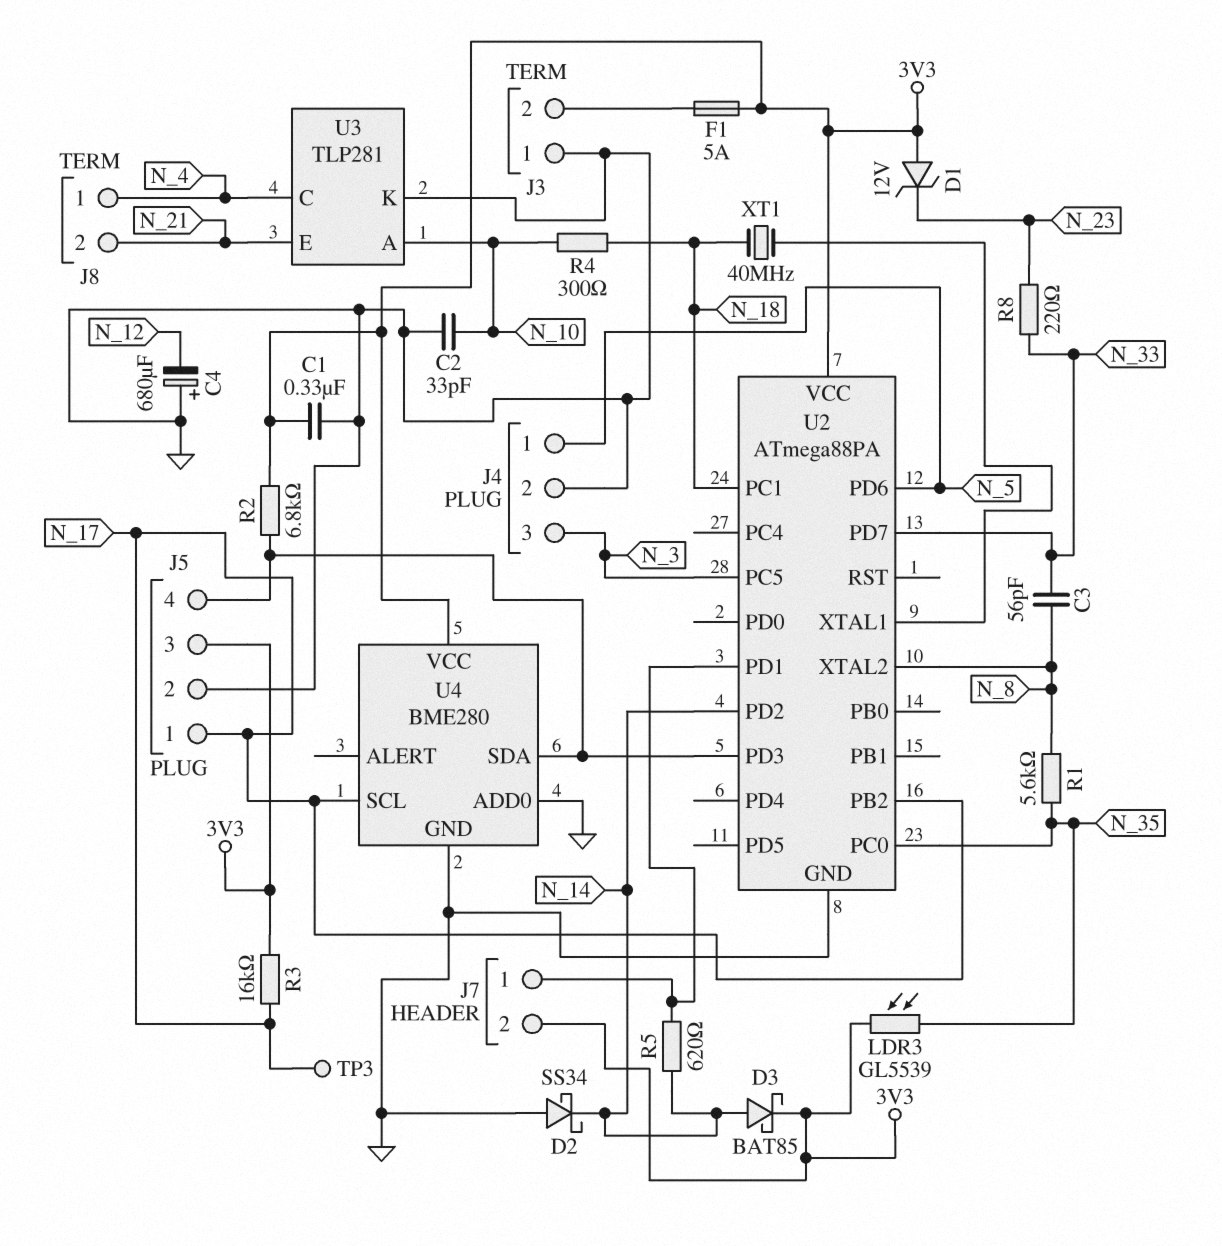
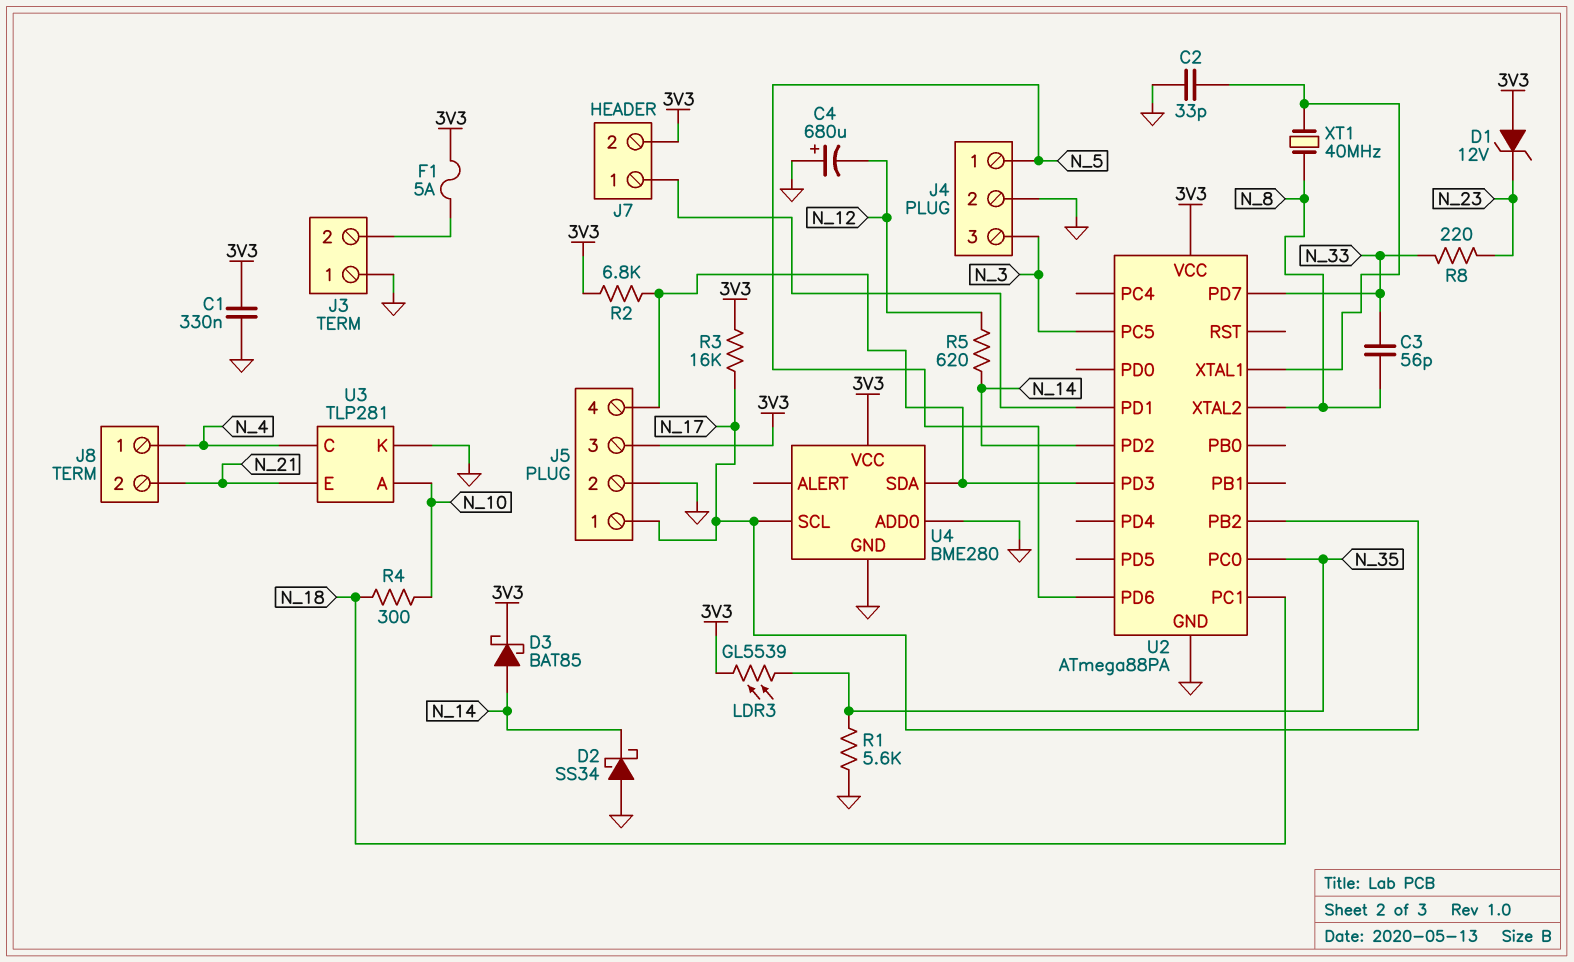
C2: 33pF (GND, N_10) -> 33pF (GND, U2/XTAL1)
R1: 5.6k (N_8, N_35) -> 5.6k (GND, N_35)
R5: 620 (J7/1, N_14) -> 620 (N_12, N_14)
TP3: test point (N_17) -> none
XT1: 40MHz (N_18, U2/XTAL1) -> 40MHz (N_8, U2/XTAL1)

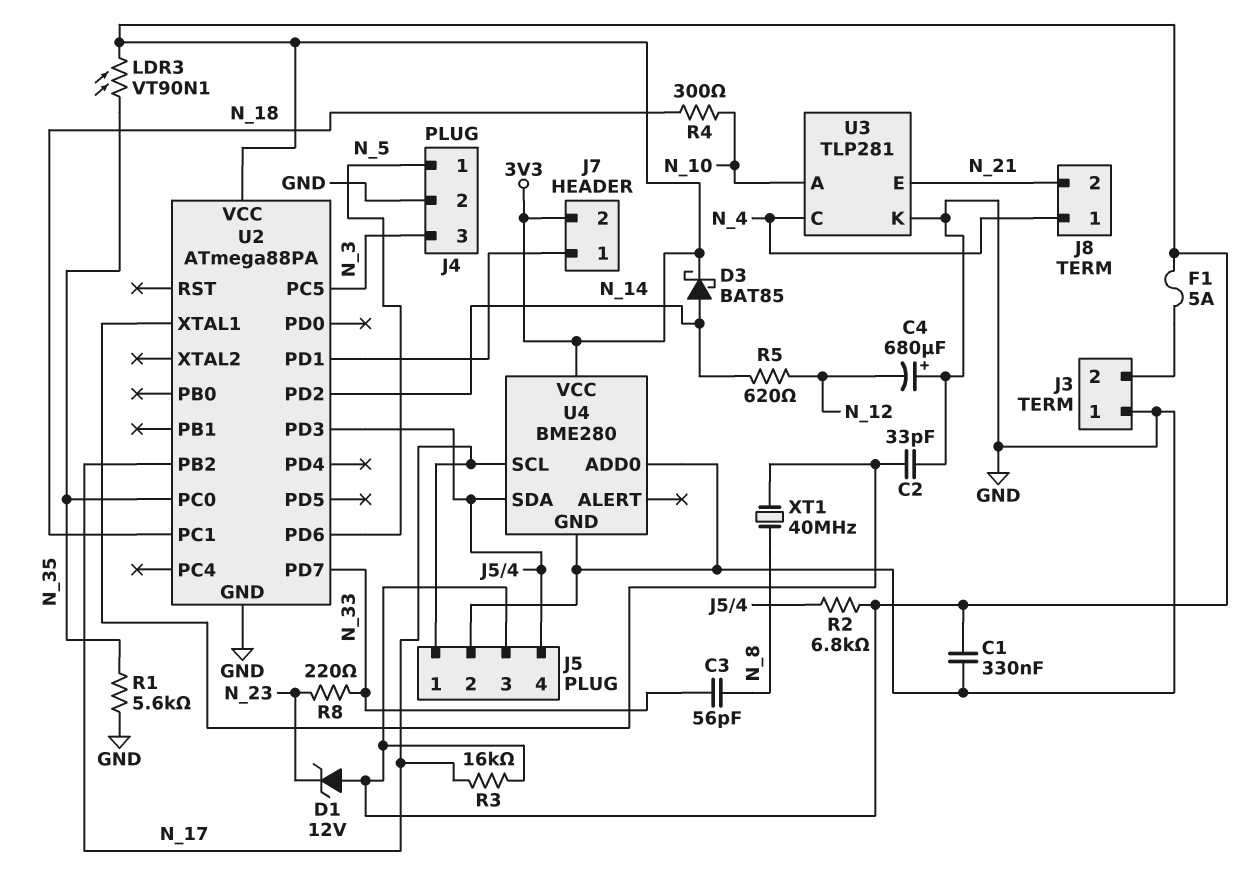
D2: schottky SS34 (A GND, K N_14) -> none
LDR3: GL5539 (3V3, N_35) -> VT90N1 (3V3, N_35)
U2 pin XTAL2: N_8 -> none

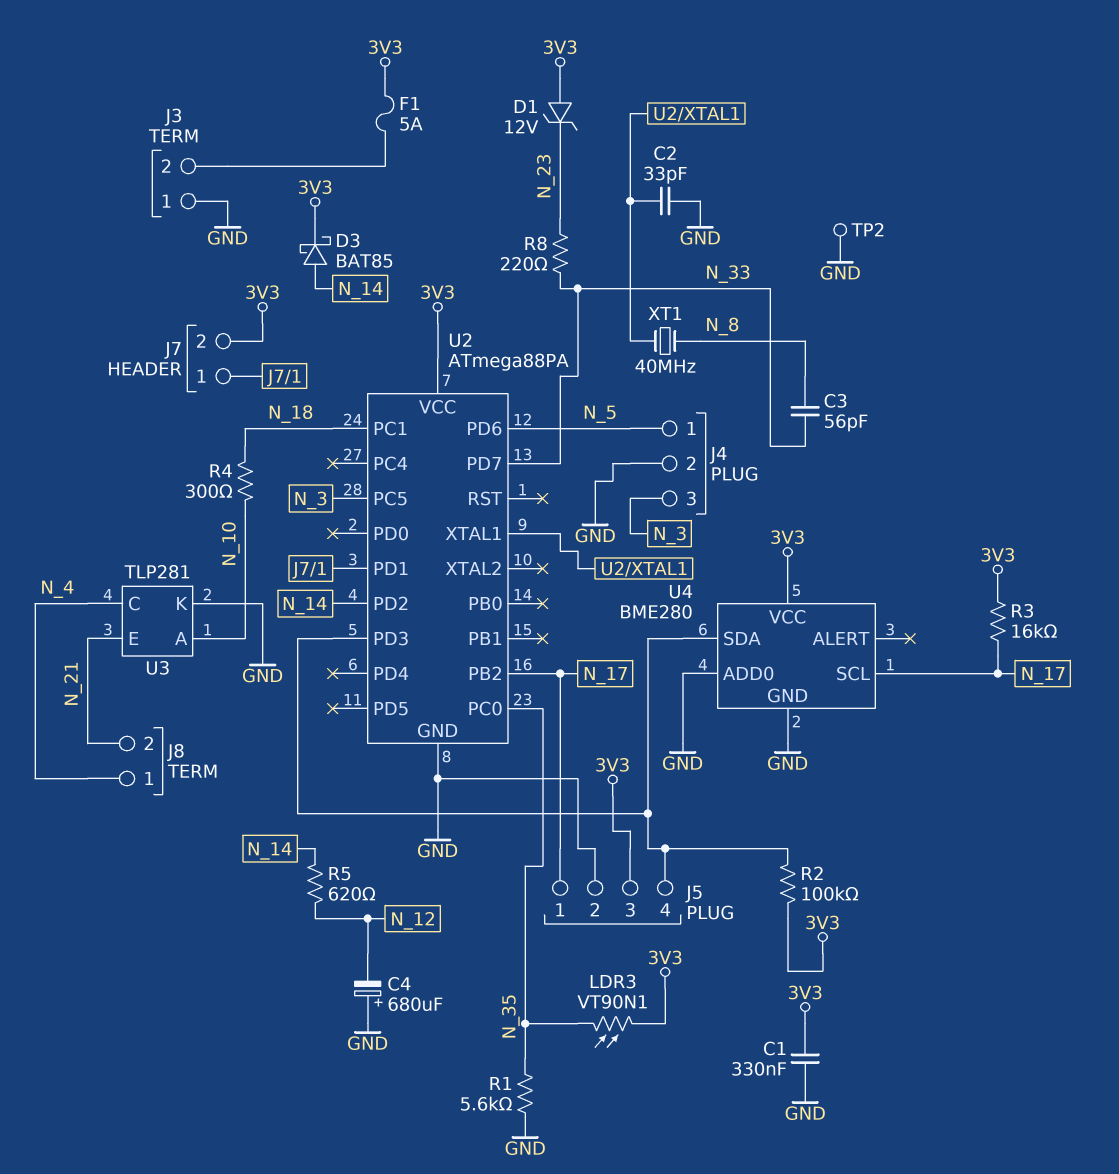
R2: 6.8k (3V3, J5/4) -> 100k (3V3, J5/4)
TP2: none -> test point (GND)

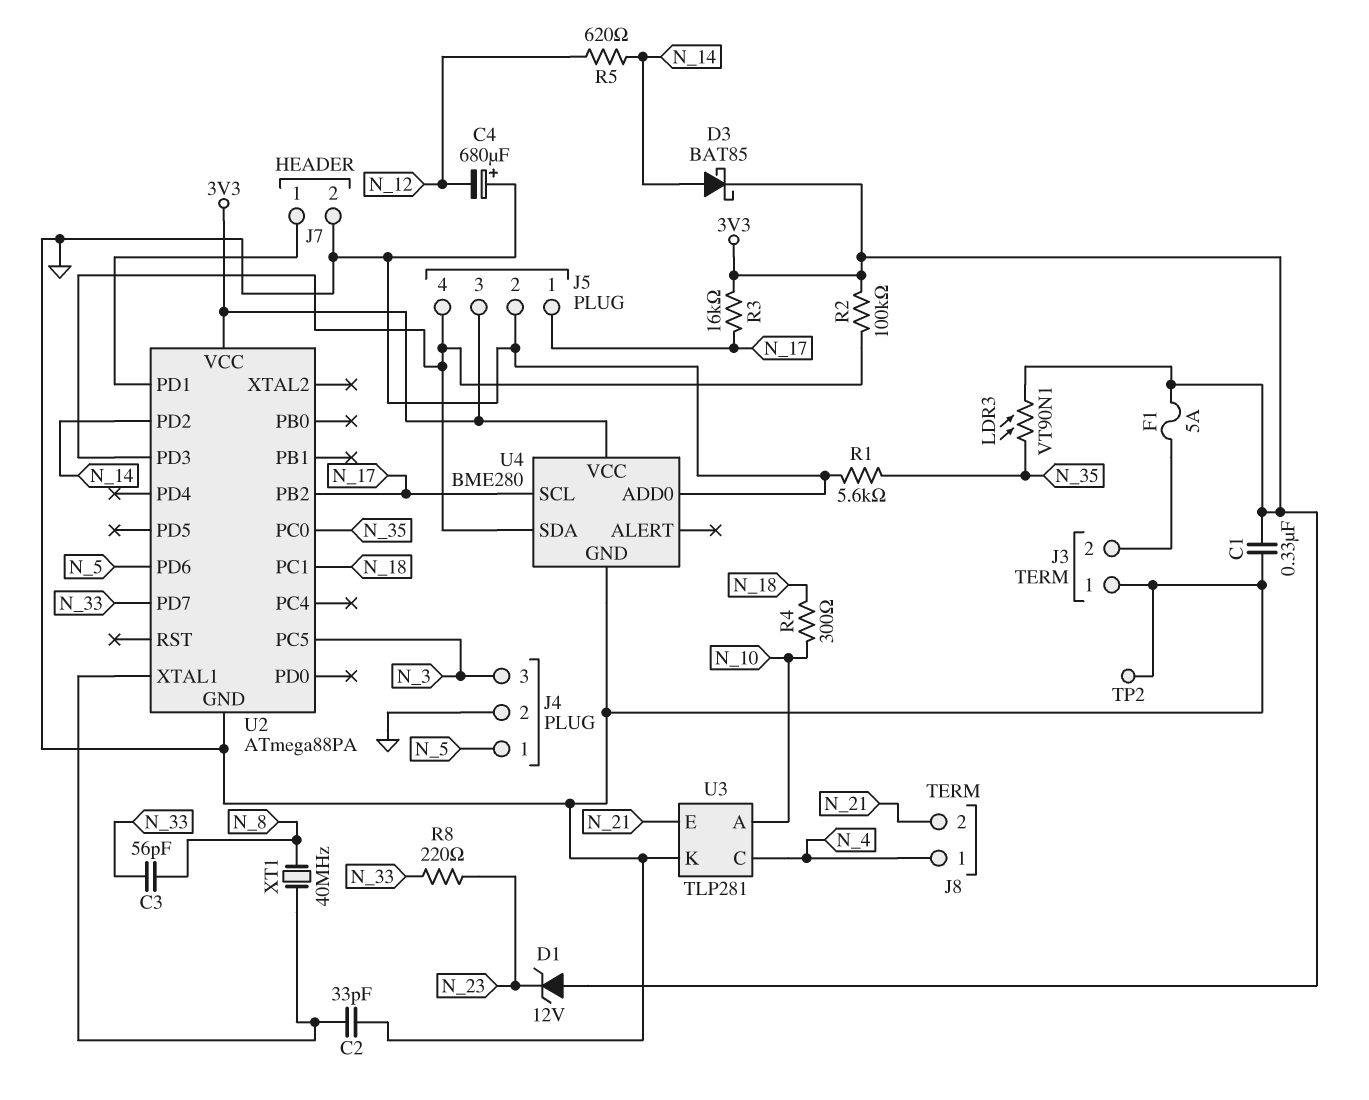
J7 pin 2: 3V3 -> GND

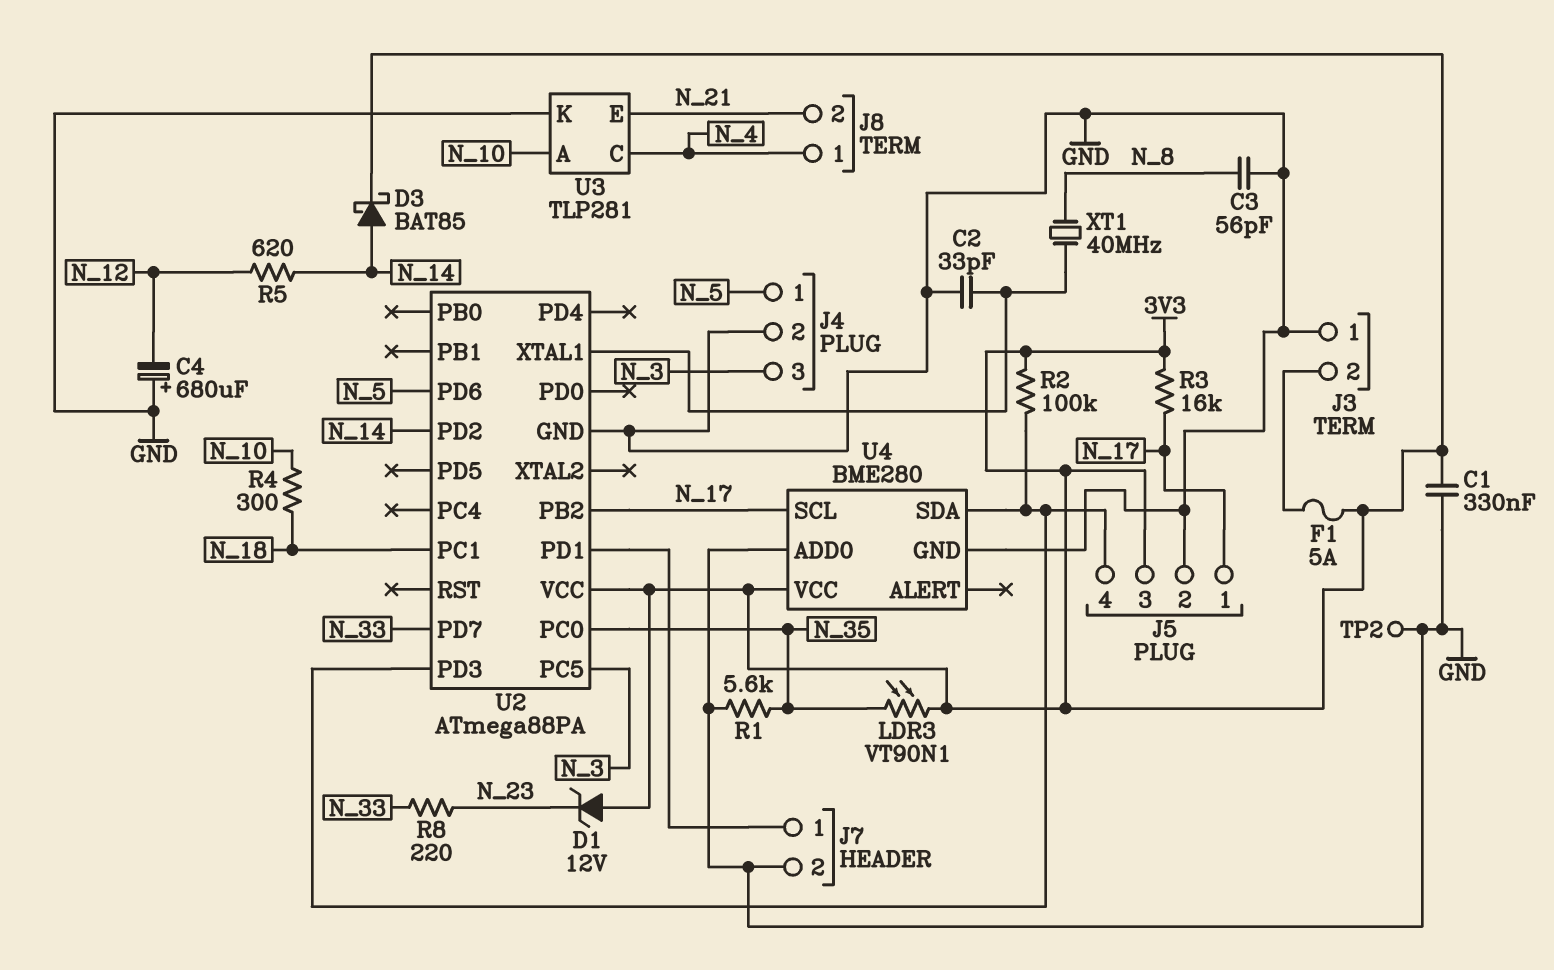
C3: 56pF (N_8, N_33) -> 56pF (GND, N_8)

